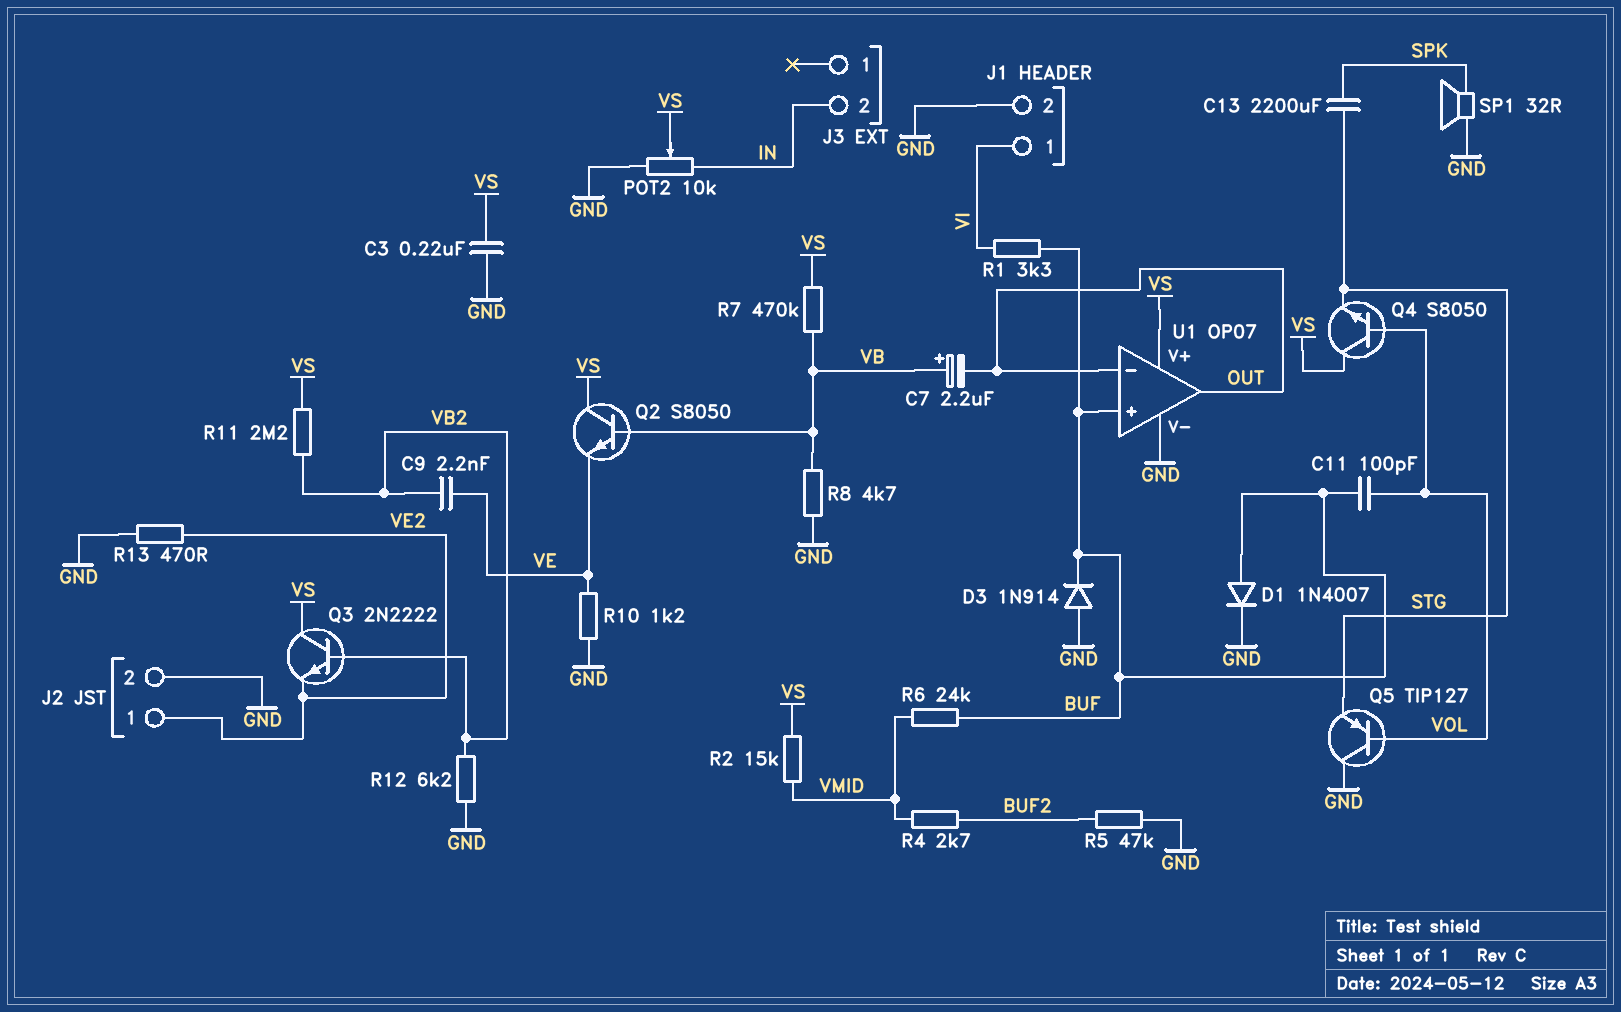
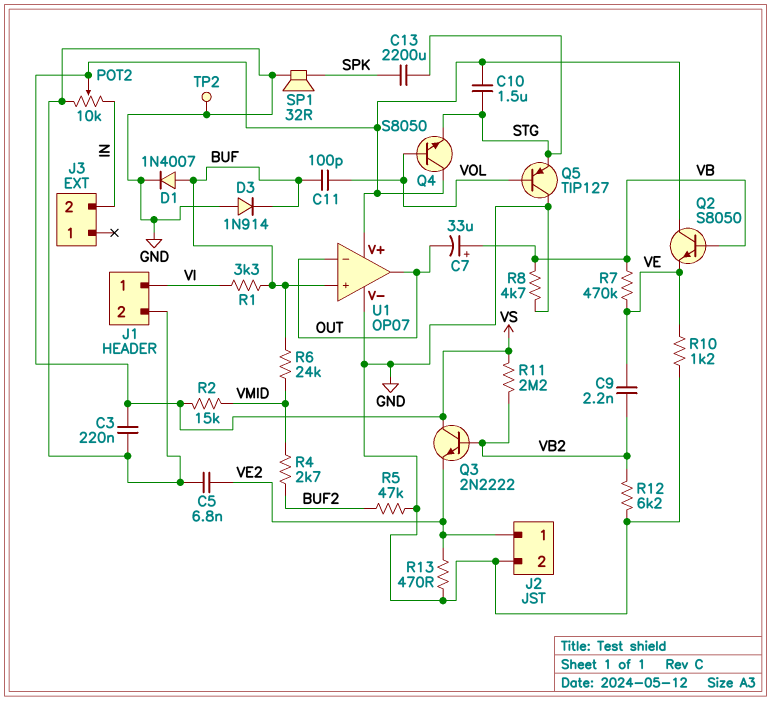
C5: none -> 6.8nF (GND, VE2)
C7: 2.2uF (plus VB, minus OUT) -> 33uF (plus VB, minus OUT)
C10: none -> 1.5uF (STG, VS)
R7: 470k (VB, VS) -> 470k (VB, VE)
TP2: none -> test point (GND)

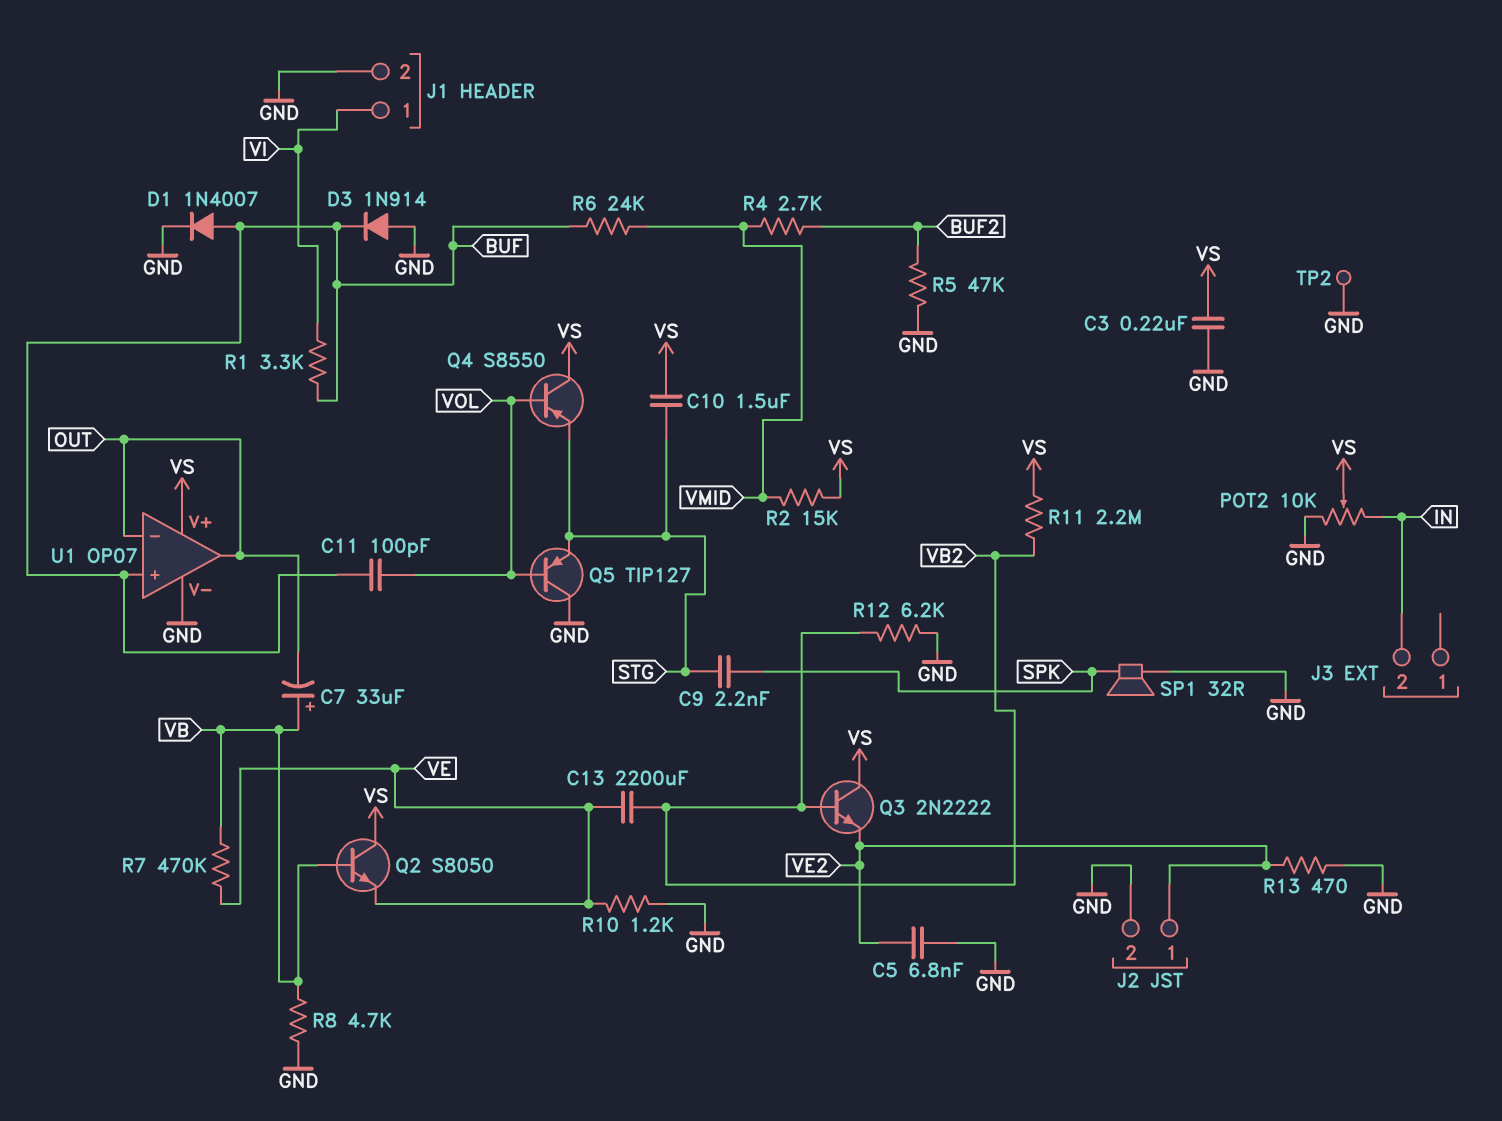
C9: 2.2nF (VB2, VE) -> 2.2nF (SPK, STG)
C13: 2200uF (SPK, STG) -> 2200uF (VB2, VE)
Q4: NPN S8050 (B VOL, C VS, E STG) -> PNP S8550 (B VOL, C VS, E STG)

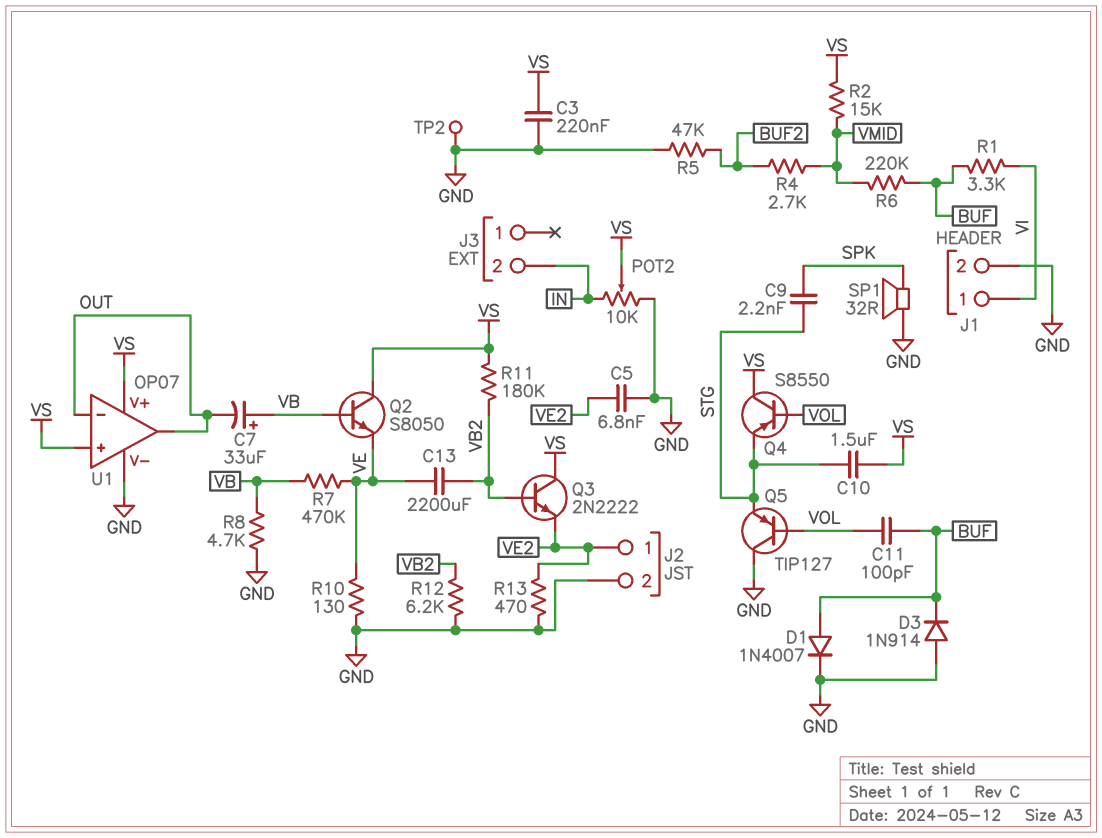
R6: 24k (BUF, VMID) -> 220k (BUF, VMID)
R10: 1.2k (GND, VE) -> 130 (GND, VE)
R11: 2.2M (VB2, VS) -> 180k (VB2, VS)
U1 pin in+: BUF -> VS

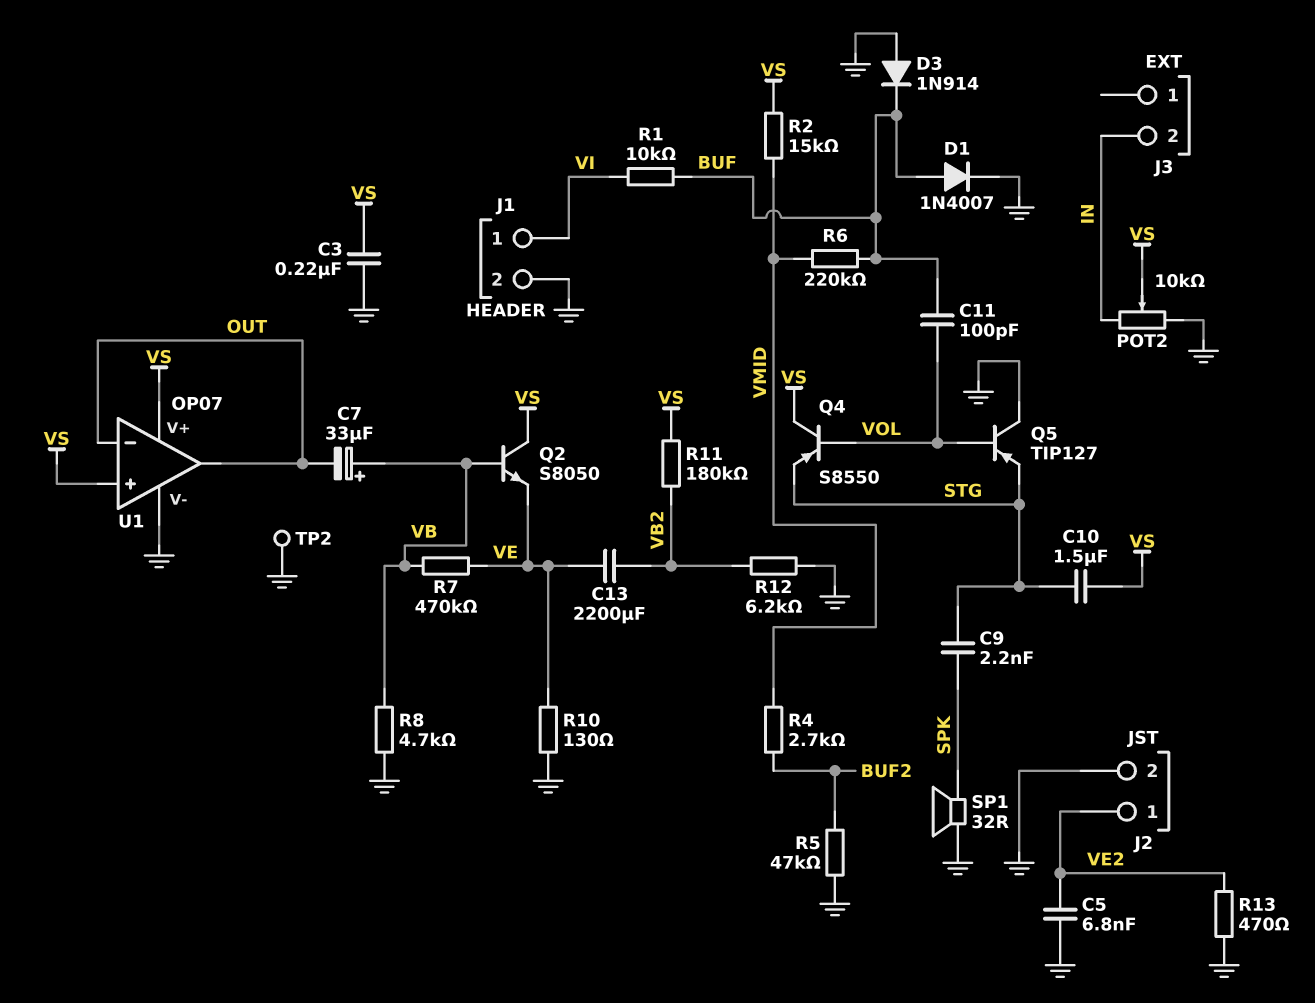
Q3: NPN 2N2222 (B VB2, C VS, E VE2) -> none
R1: 3.3k (BUF, VI) -> 10k (BUF, VI)

